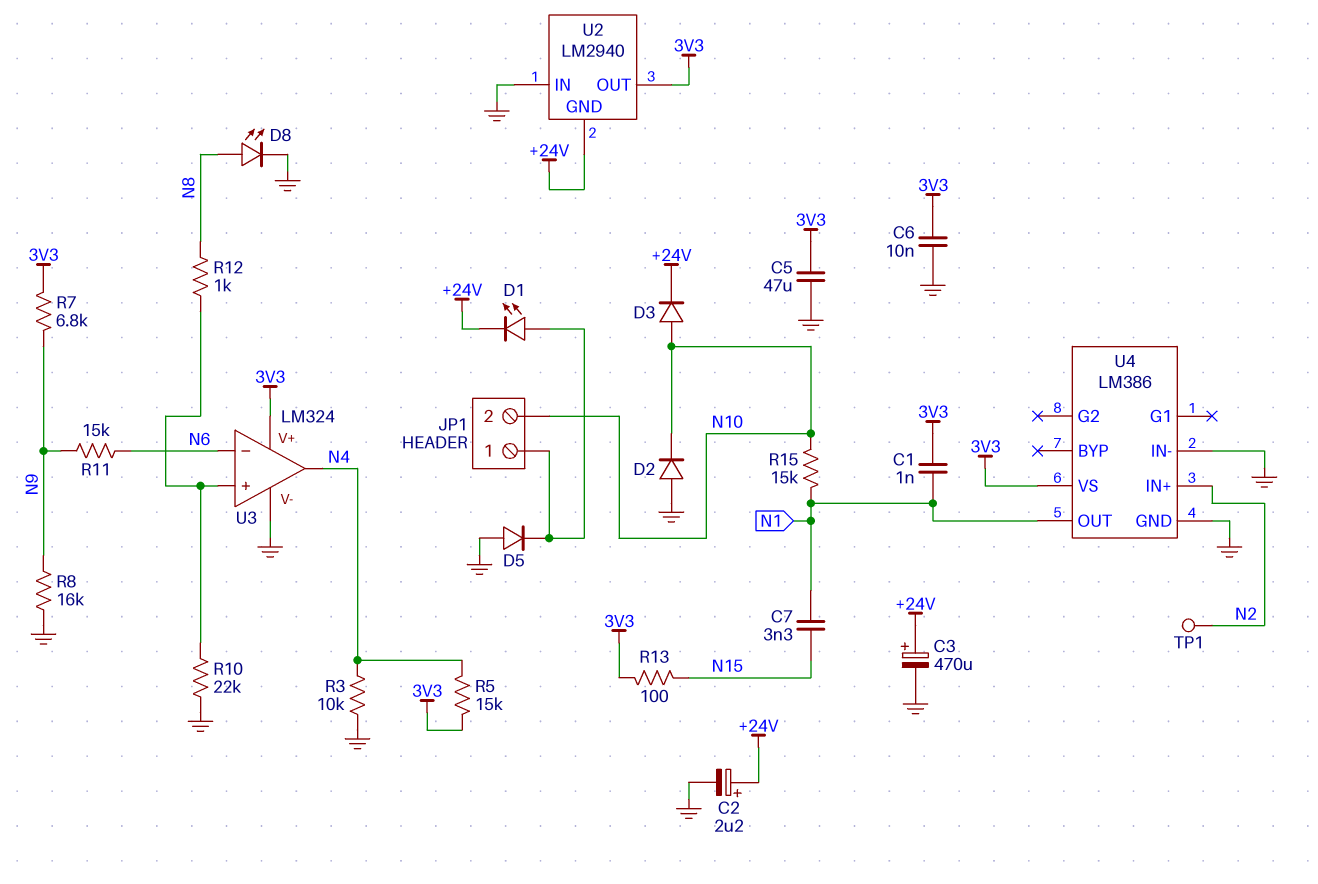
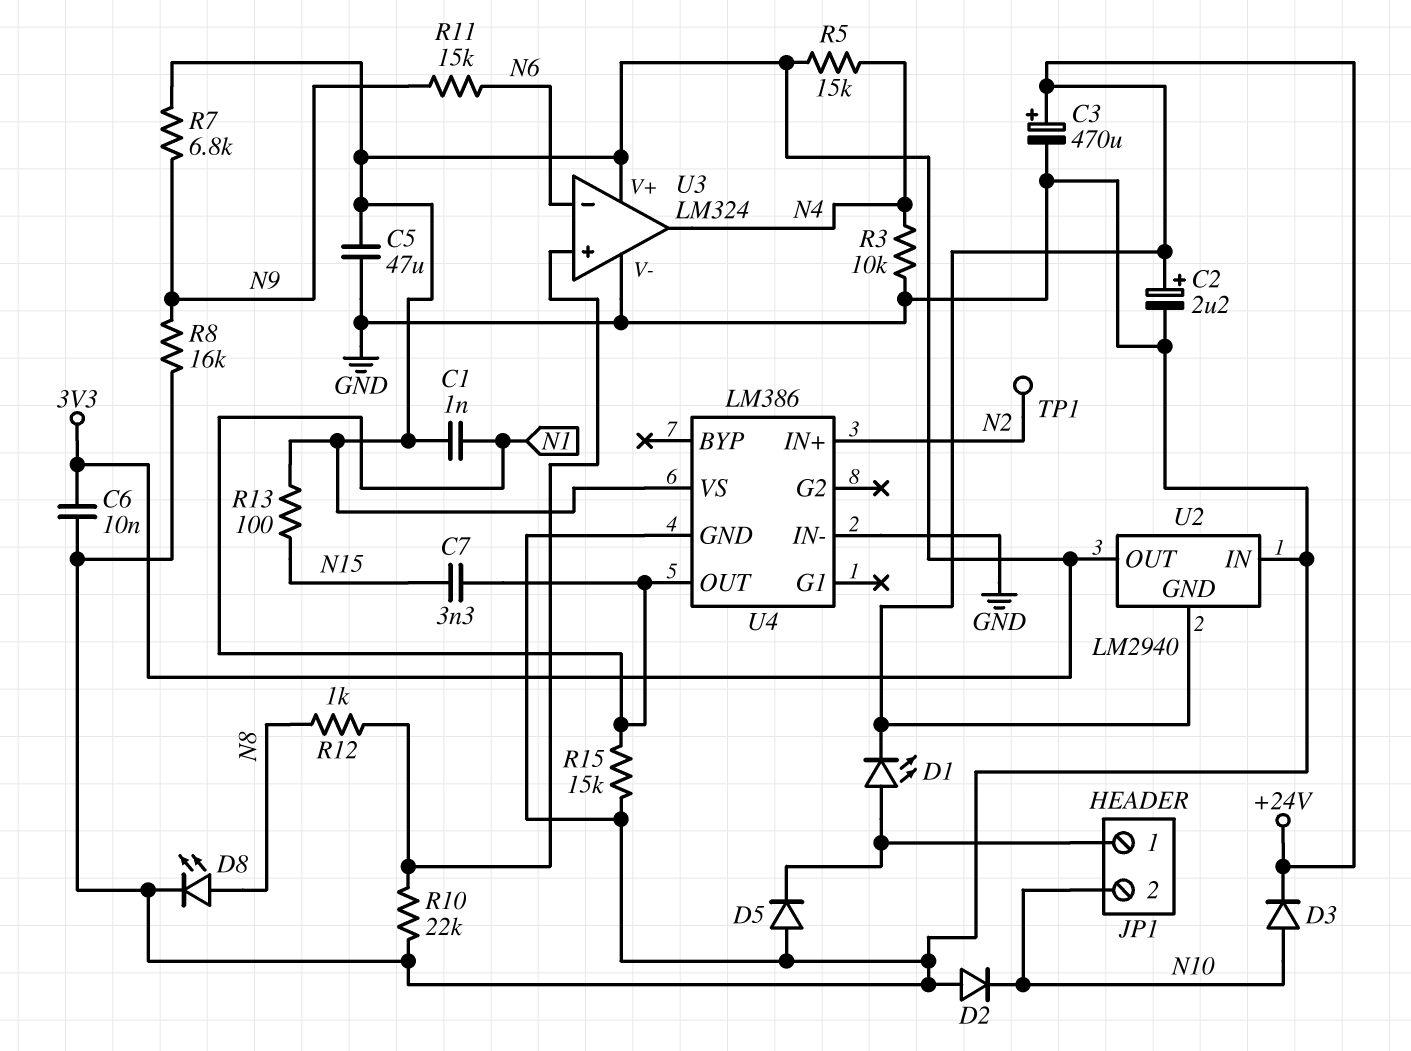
R15: 15k (N1, N10) -> 15k (GND, N1)

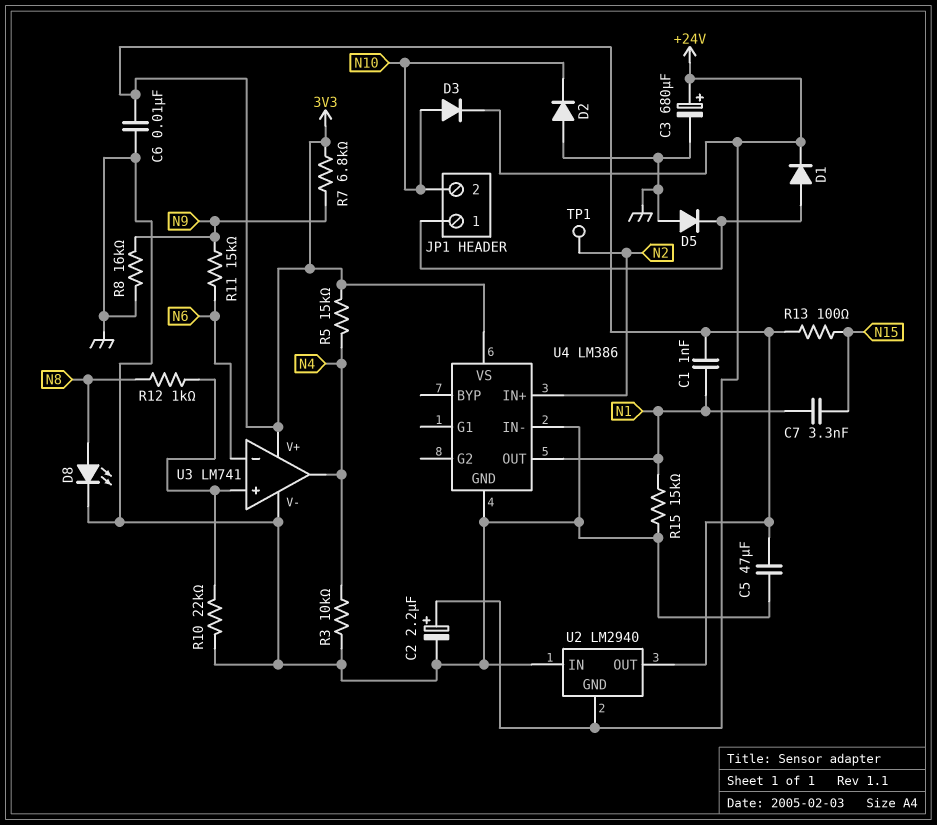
C3: 470uF (plus +24V, minus GND) -> 680uF (plus +24V, minus GND)
D1: LED (A JP1/1, K +24V) -> diode (A JP1/1, K +24V)
U3: LM324 -> LM741

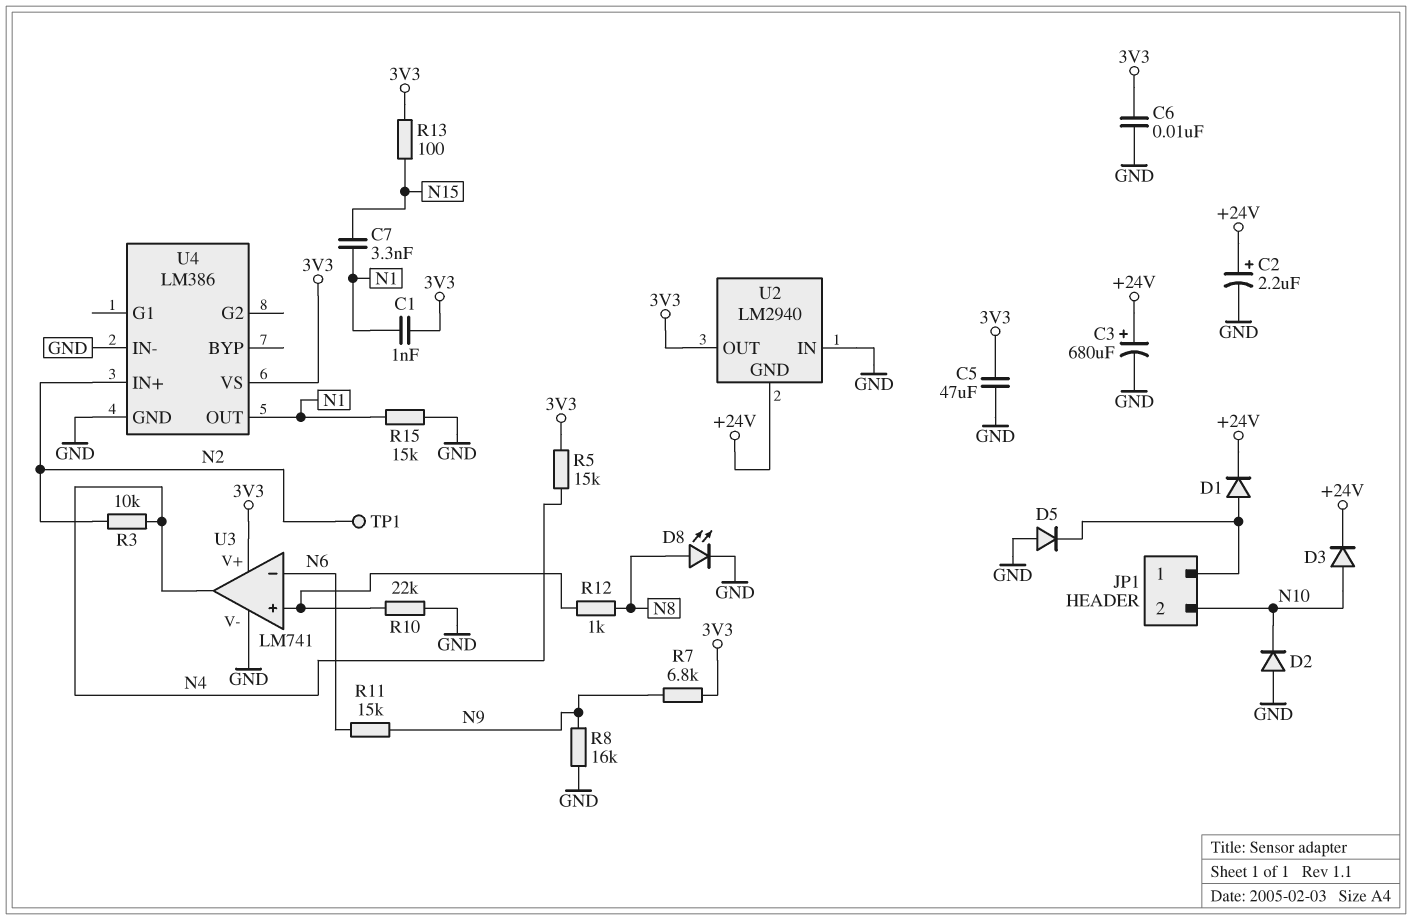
R3: 10k (GND, N4) -> 10k (N2, N4)

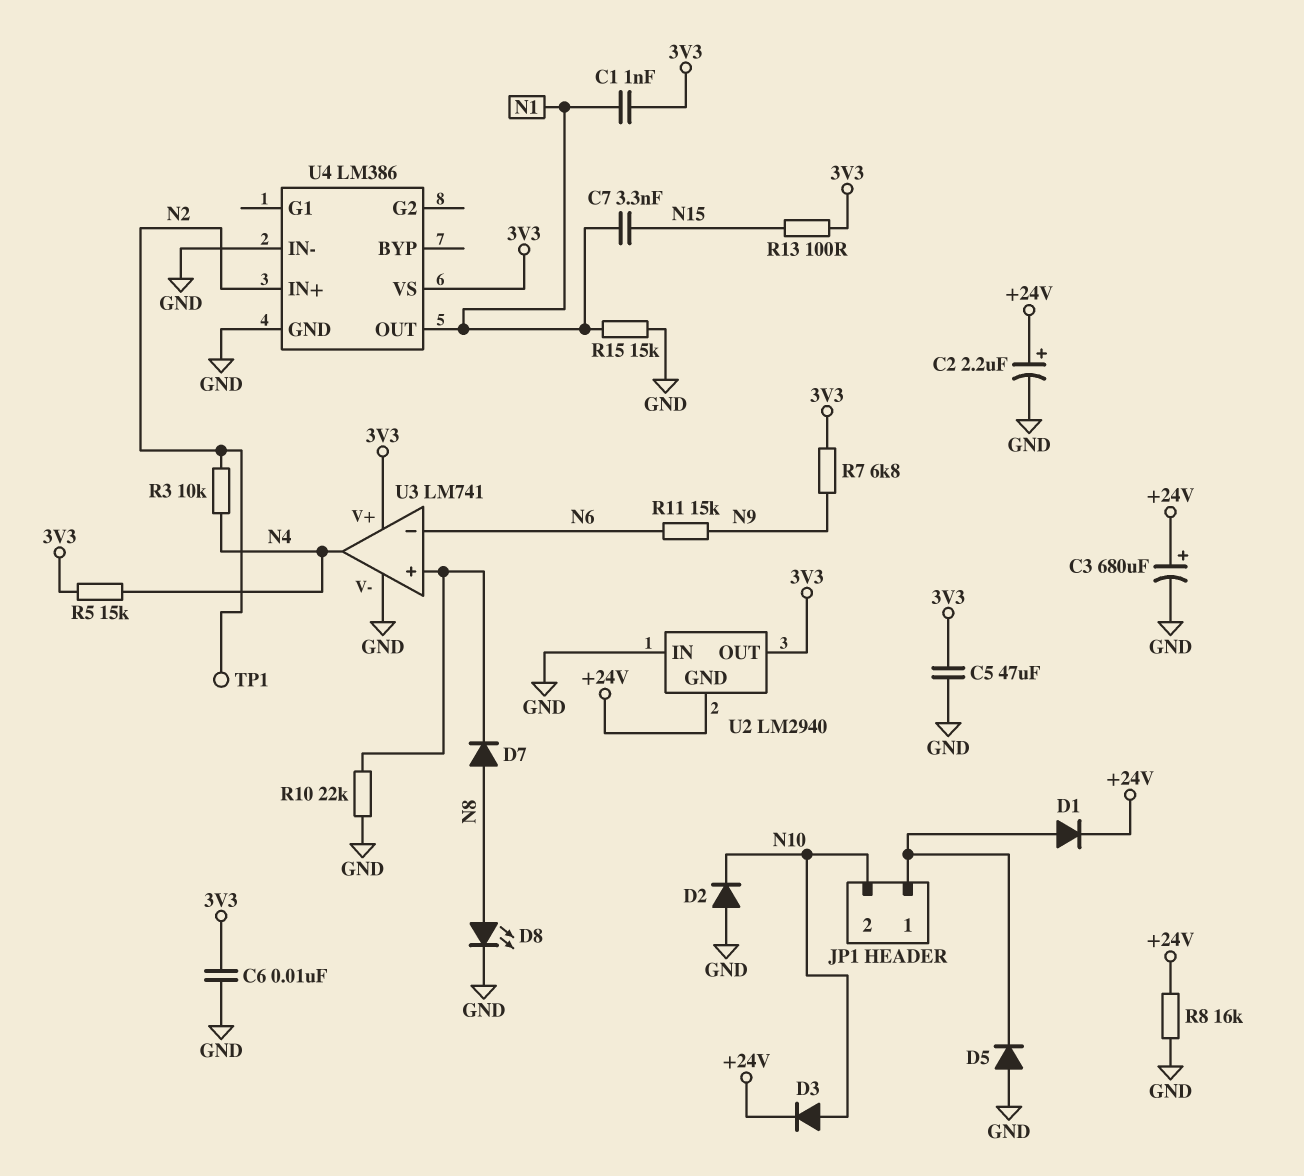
D7: none -> diode (A N8, K U3/in+)
R8: 16k (GND, N9) -> 16k (+24V, GND)
R12: 1k (N8, U3/in+) -> none

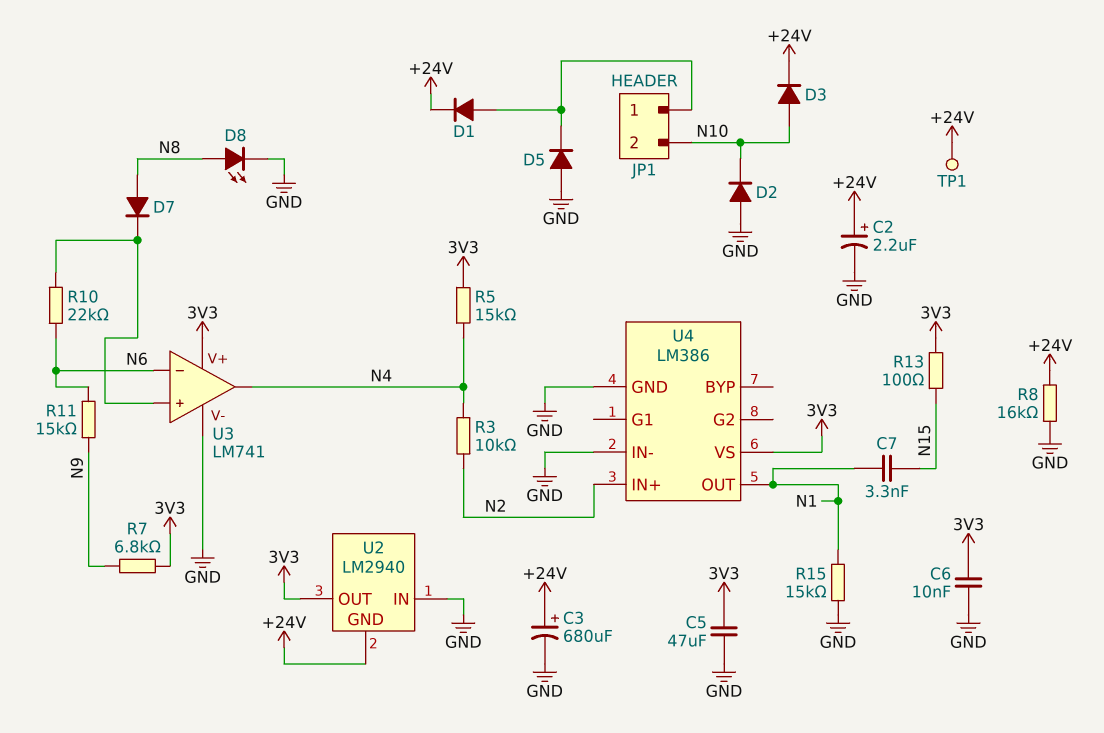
C1: 1nF (3V3, N1) -> none
R10: 22k (GND, U3/in+) -> 22k (N6, U3/in+)
TP1: test point (N2) -> test point (+24V)

